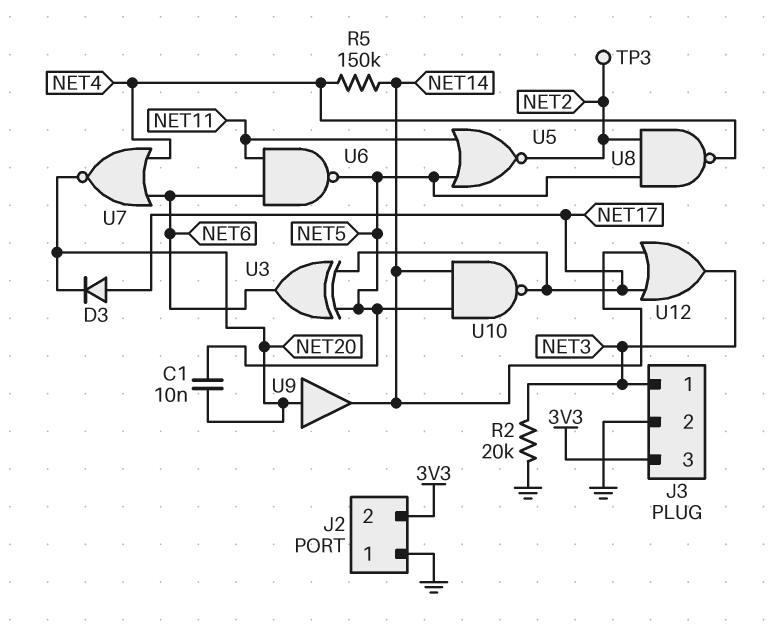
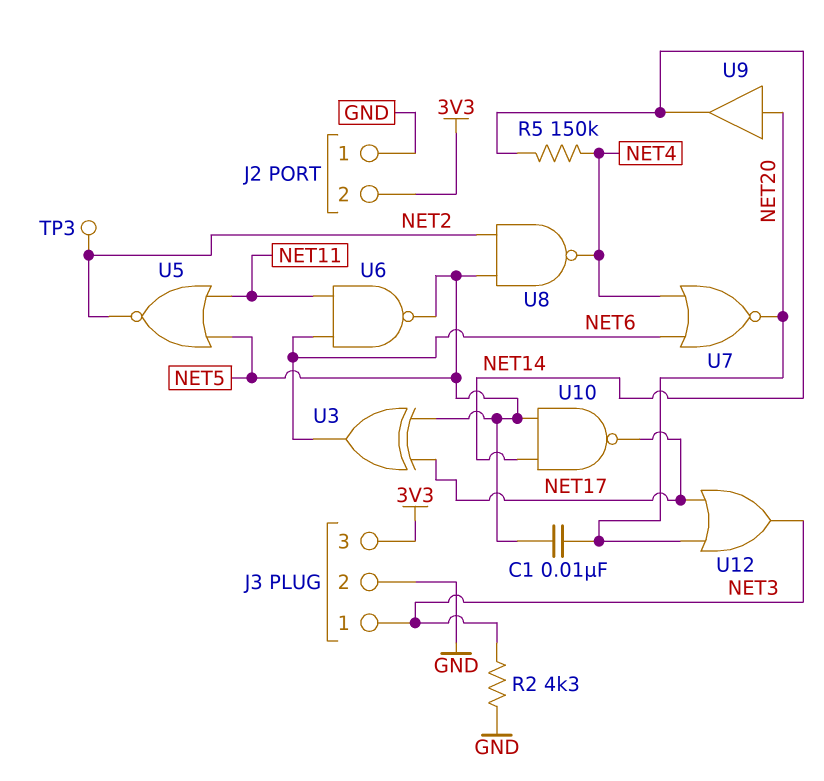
D3: diode (A NET17, K NET20) -> none
R2: 20k (GND, NET3) -> 4.3k (GND, NET3)
U12: OR (in NET14, in NET17, out NET3) -> OR (in NET17, in NET20, out NET3)

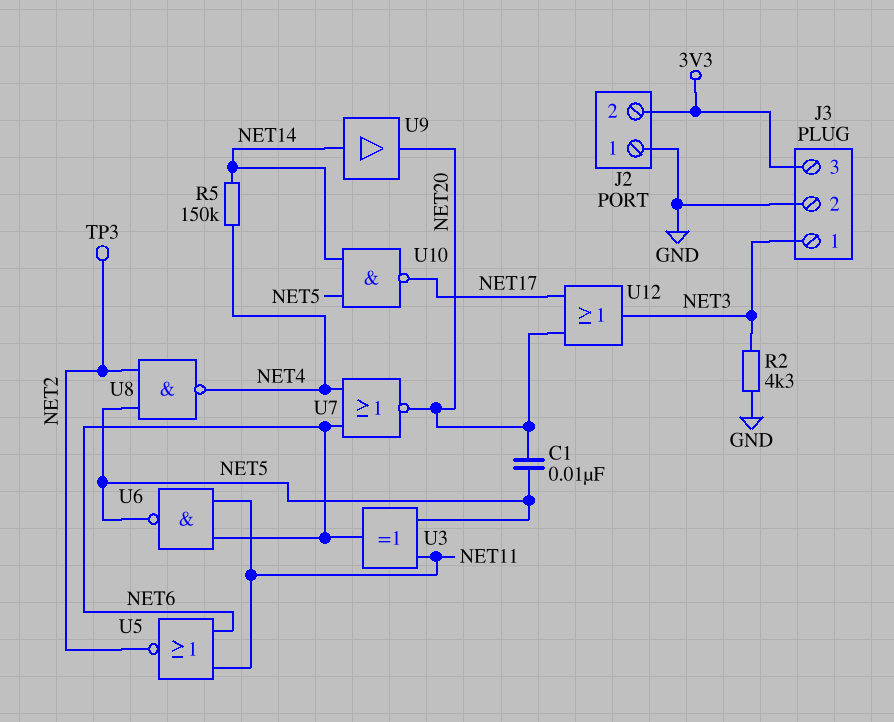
U3: XOR (in NET5, in NET17, out NET6) -> XOR (in NET5, in NET11, out NET6)
U5: NOR (in NET5, in NET11, out NET2) -> NOR (in NET6, in NET11, out NET2)
U9: buffer (in NET20, out NET14) -> buffer (in NET14, out NET20)

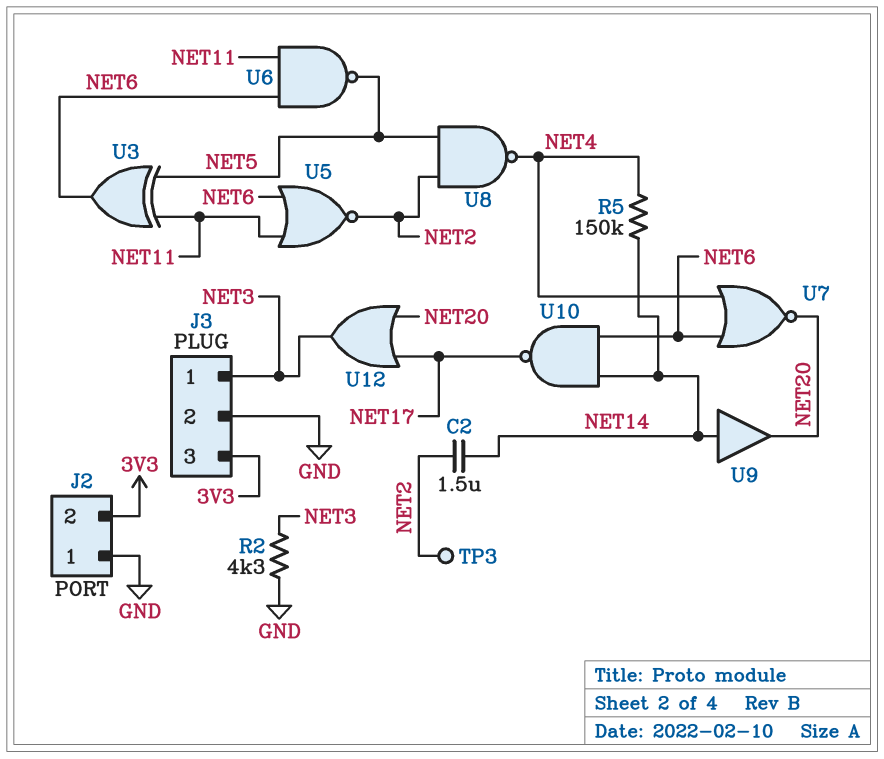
C1: 10nF (NET5, NET20) -> none
C2: none -> 1.5uF (NET2, NET14)
U10: NAND (in NET5, in NET14, out NET17) -> NAND (in NET6, in NET14, out NET17)

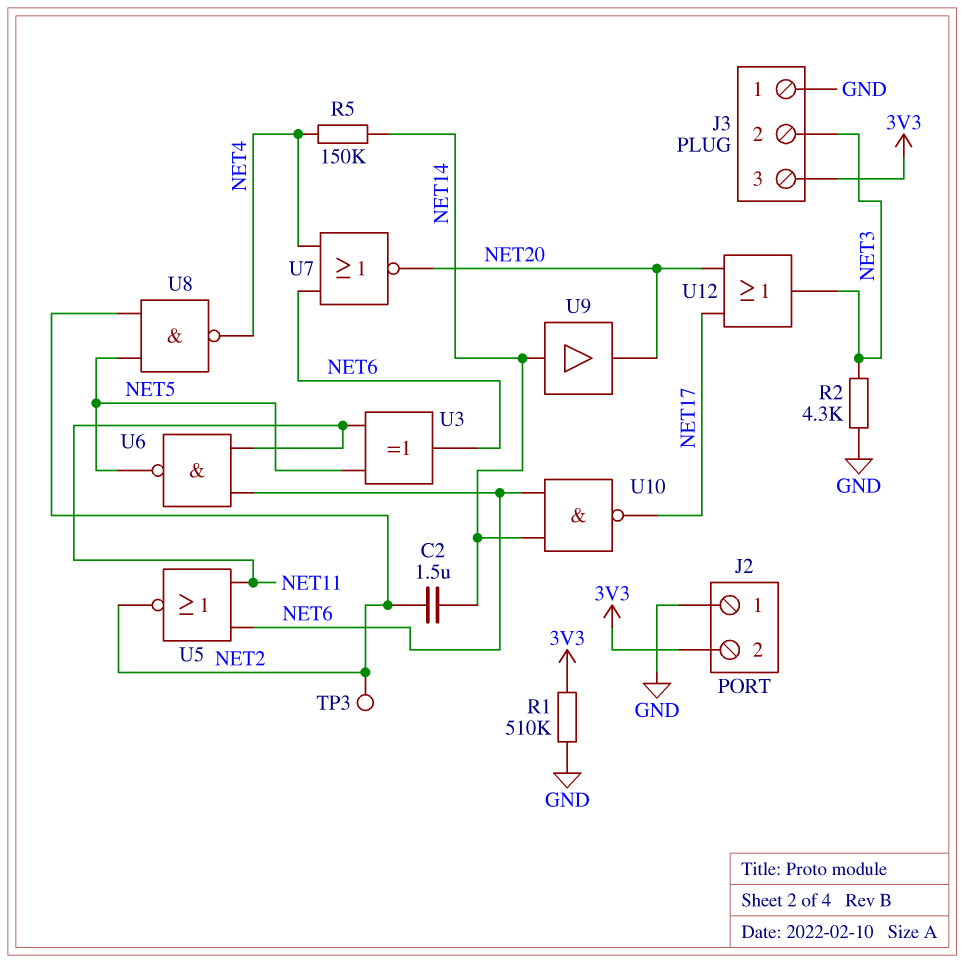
J3 pin 1: NET3 -> GND
J3 pin 2: GND -> NET3
R1: none -> 510k (3V3, GND)

